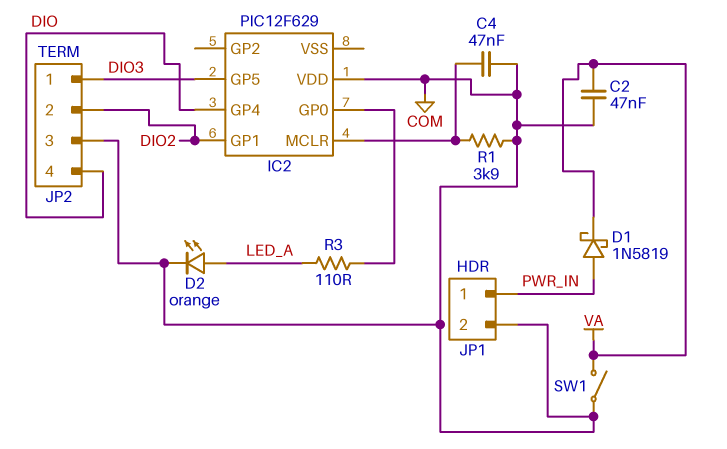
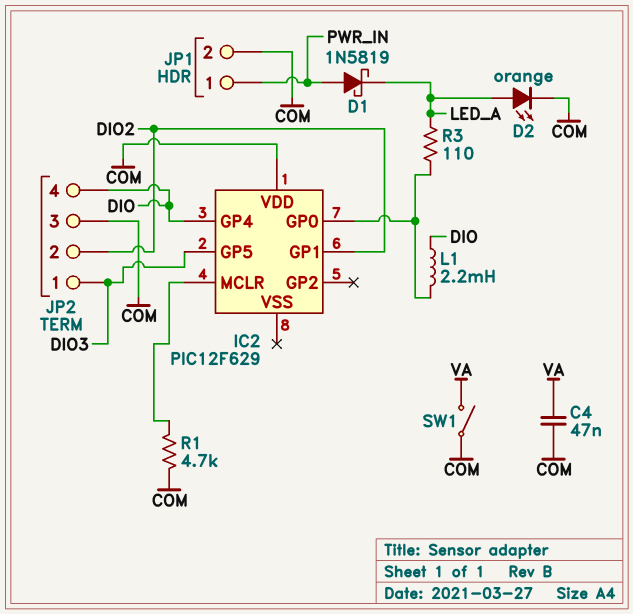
C2: 47nF (COM, VA) -> none
C4: 47nF (COM, IC2/MCLR) -> 47nF (COM, VA)
D1: schottky 1N5819 (A PWR_IN, K VA) -> schottky 1N5819 (A PWR_IN, K LED_A)
L1: none -> 2.2mH (DIO, IC2/GP0)
R1: 3.9k (COM, IC2/MCLR) -> 4.7k (COM, IC2/MCLR)

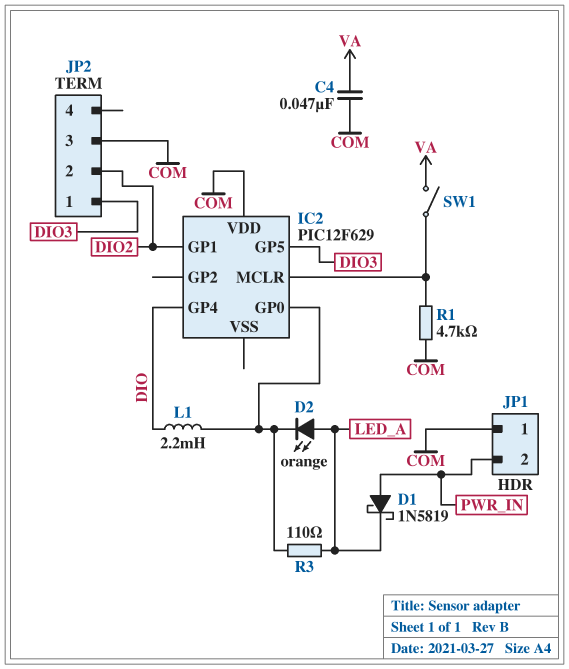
D2: LED orange (A LED_A, K COM) -> LED orange (A LED_A, K IC2/GP0)
JP1 pin 1: PWR_IN -> COM
JP1 pin 2: COM -> PWR_IN
JP2 pin 4: DIO -> none
SW1: switch (COM, VA) -> switch (IC2/MCLR, VA)

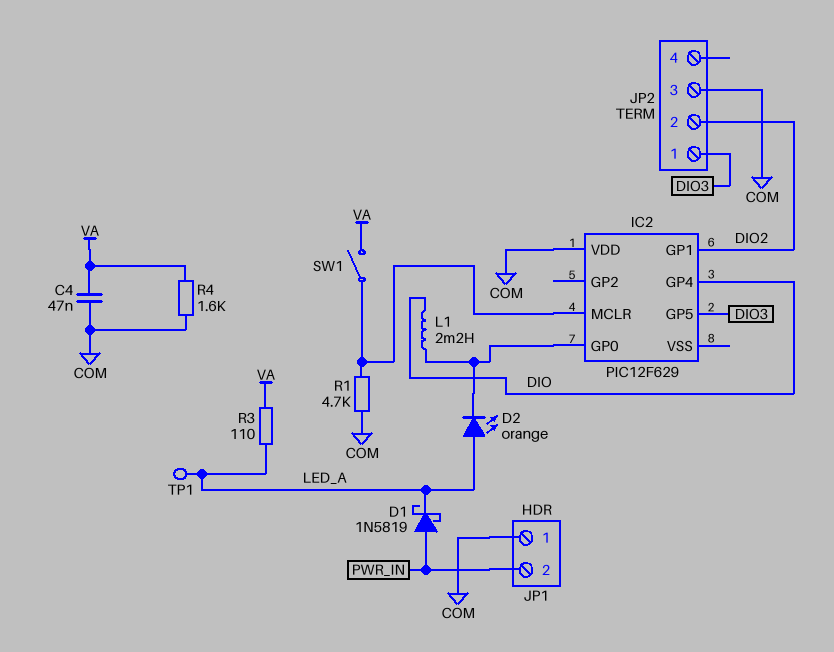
R3: 110 (IC2/GP0, LED_A) -> 110 (LED_A, VA)
R4: none -> 1.6k (COM, VA)
TP1: none -> test point (LED_A)

